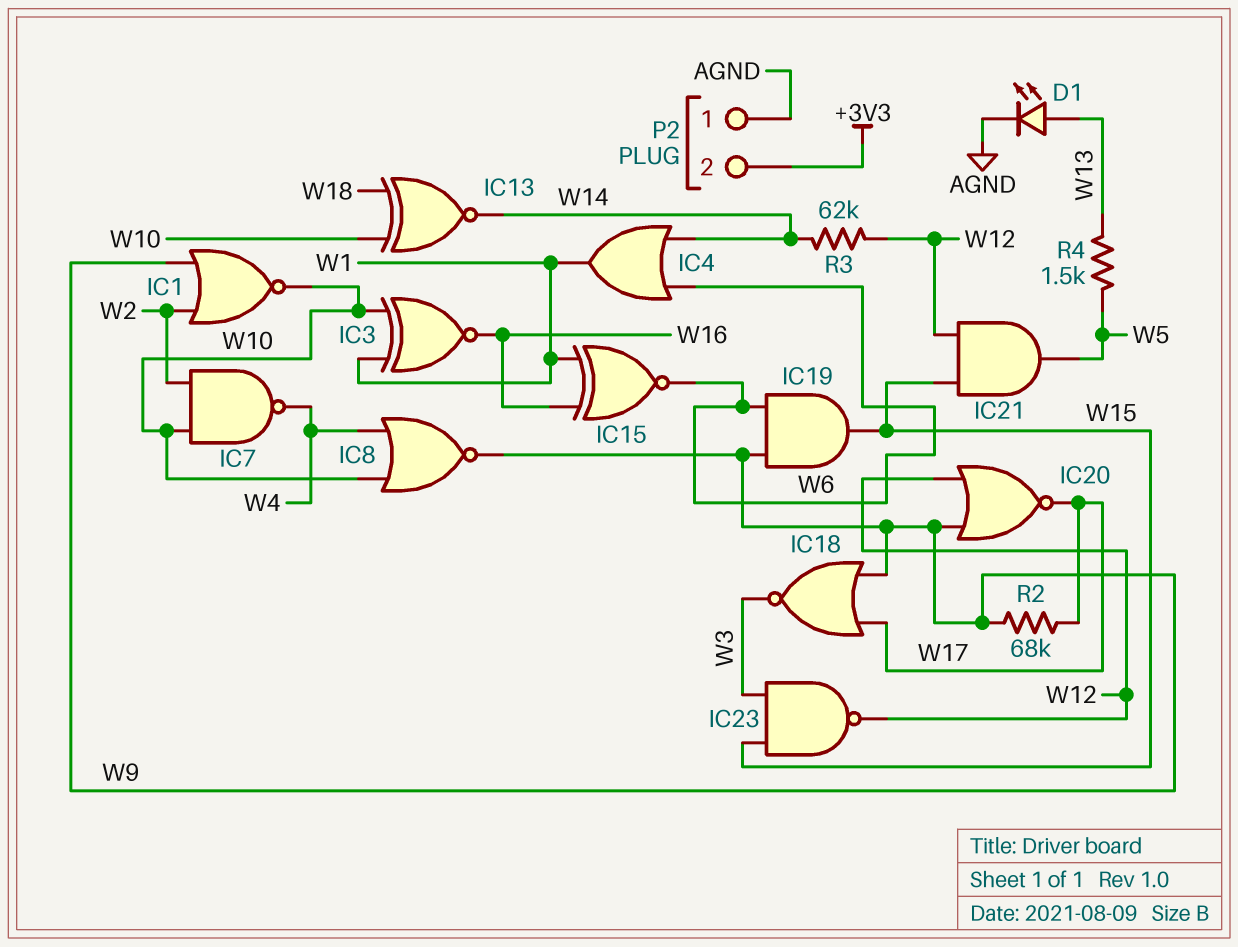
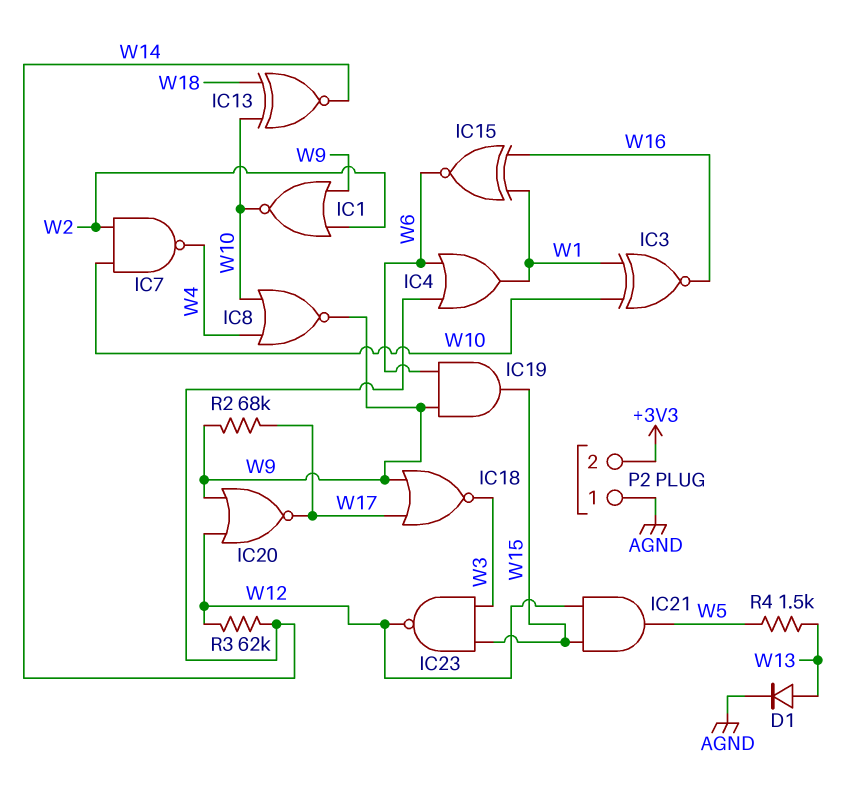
D1: LED (A W13, K AGND) -> diode (A W13, K AGND)

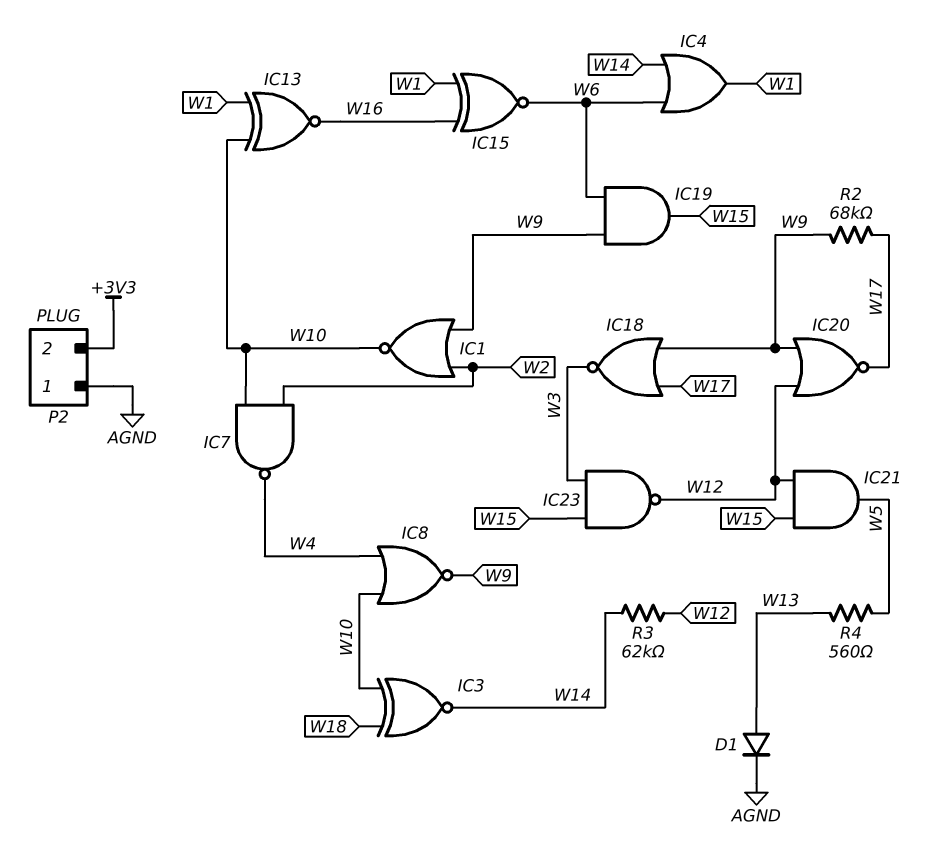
IC3: XNOR (in W1, in W10, out W16) -> XNOR (in W10, in W18, out W14)
IC13: XNOR (in W10, in W18, out W14) -> XNOR (in W1, in W10, out W16)
R4: 1.5k (W5, W13) -> 560 (W5, W13)

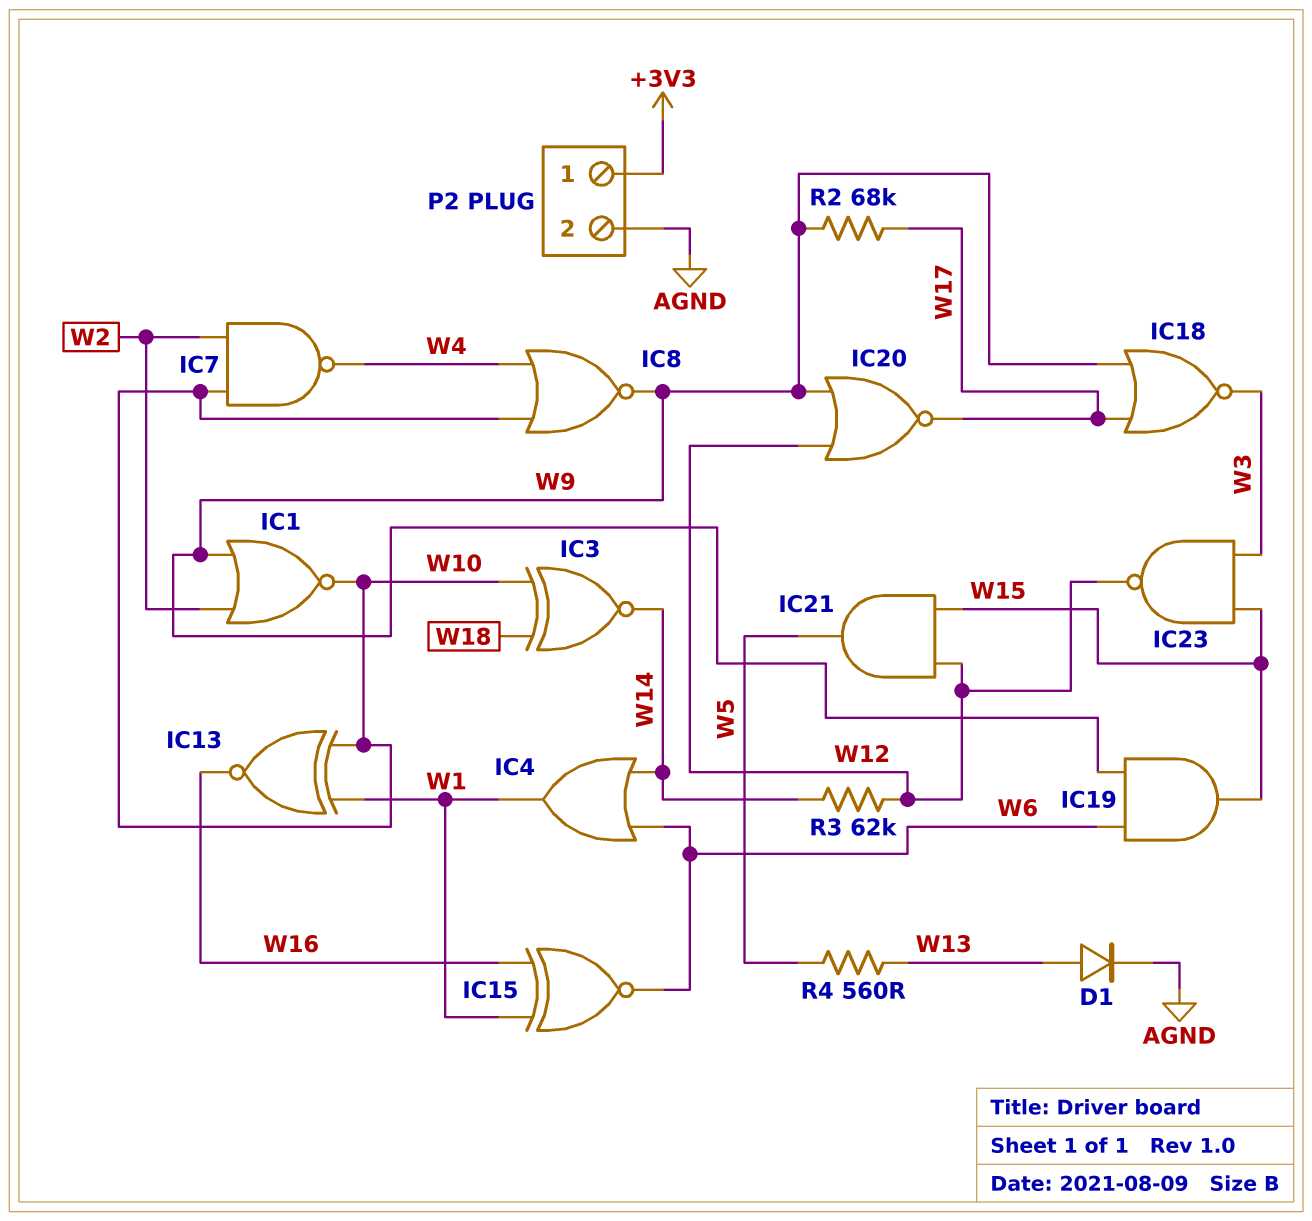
P2 pin 1: AGND -> +3V3
P2 pin 2: +3V3 -> AGND

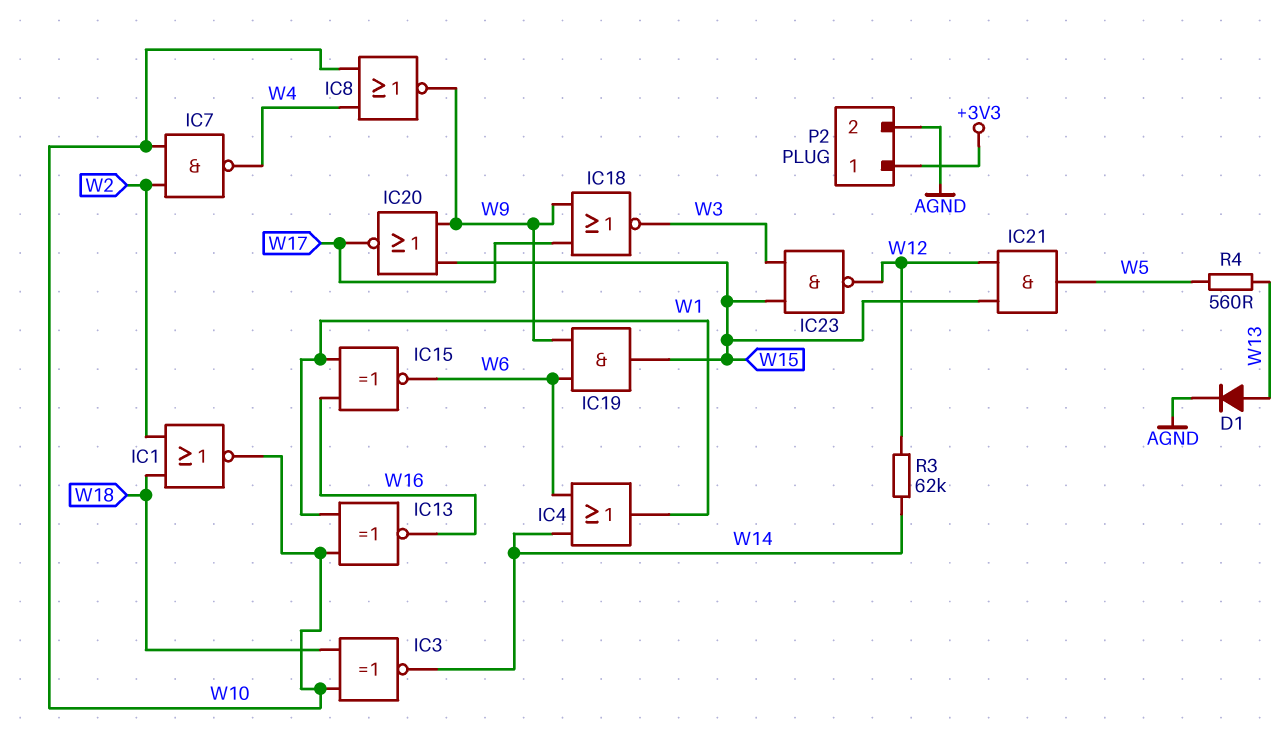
IC1: NOR (in W2, in W9, out W10) -> NOR (in W2, in W18, out W10)
IC20: NOR (in W9, in W12, out W17) -> NOR (in W9, in W15, out W17)
R2: 68k (W9, W17) -> none

